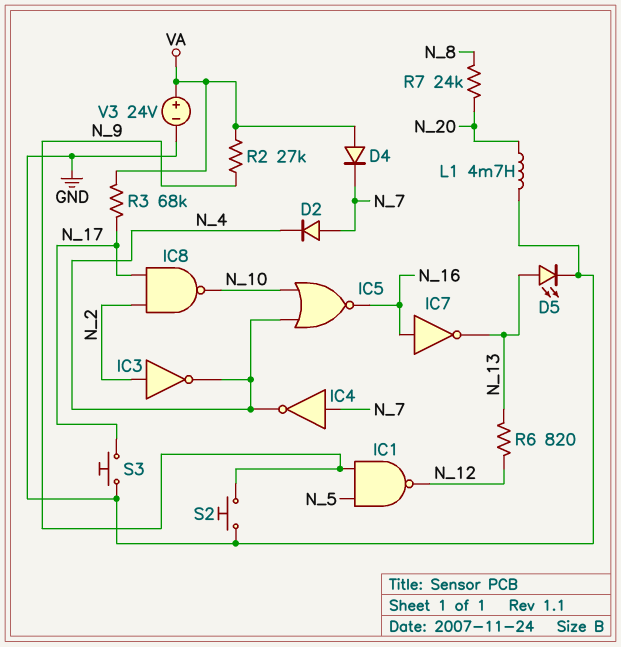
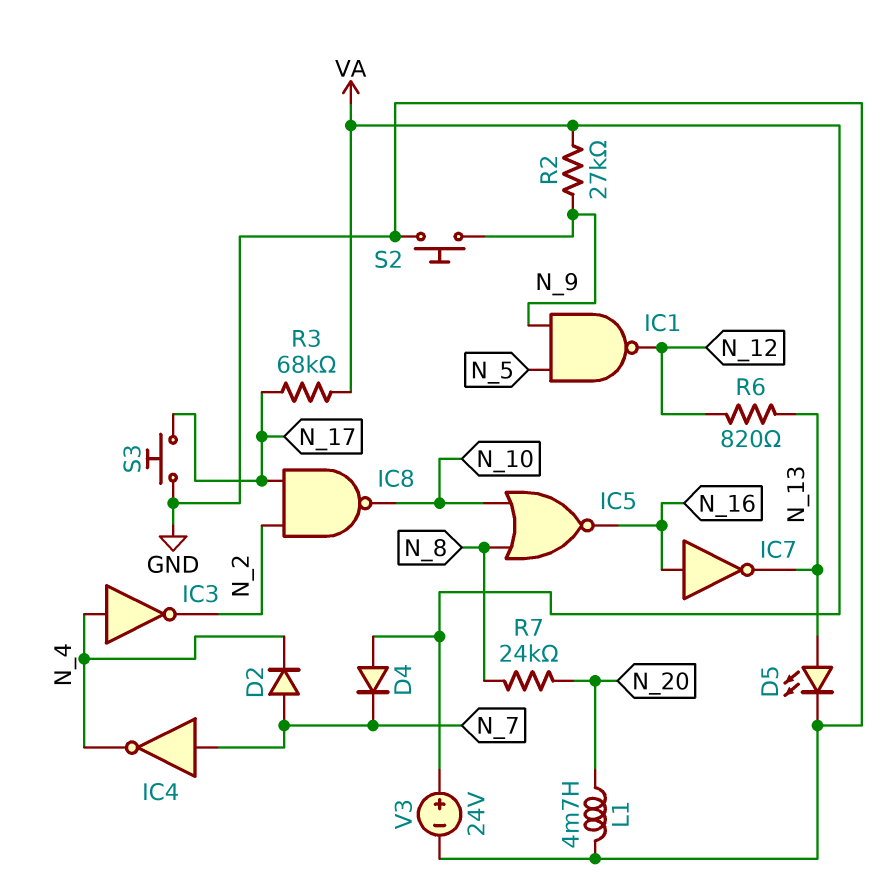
IC3: NOT (in N_2, out N_4) -> NOT (in N_4, out N_2)
IC5: NOR (in N_4, in N_10, out N_16) -> NOR (in N_8, in N_10, out N_16)

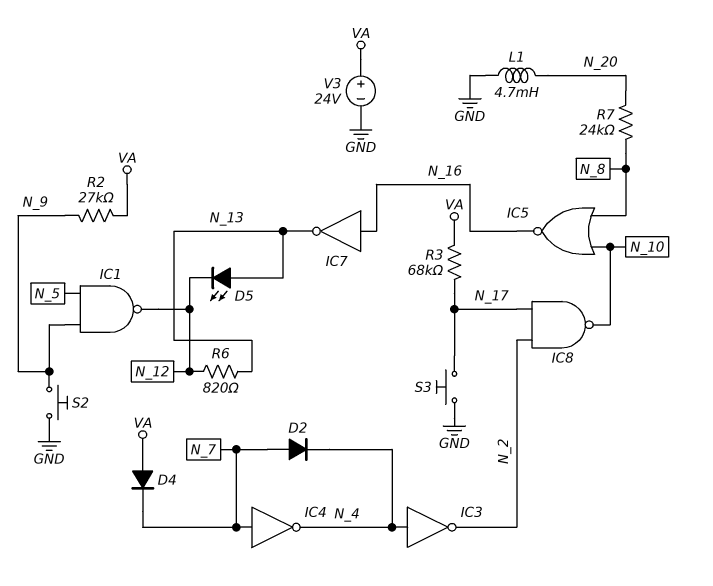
D5: LED (A N_13, K GND) -> LED (A N_13, K N_12)

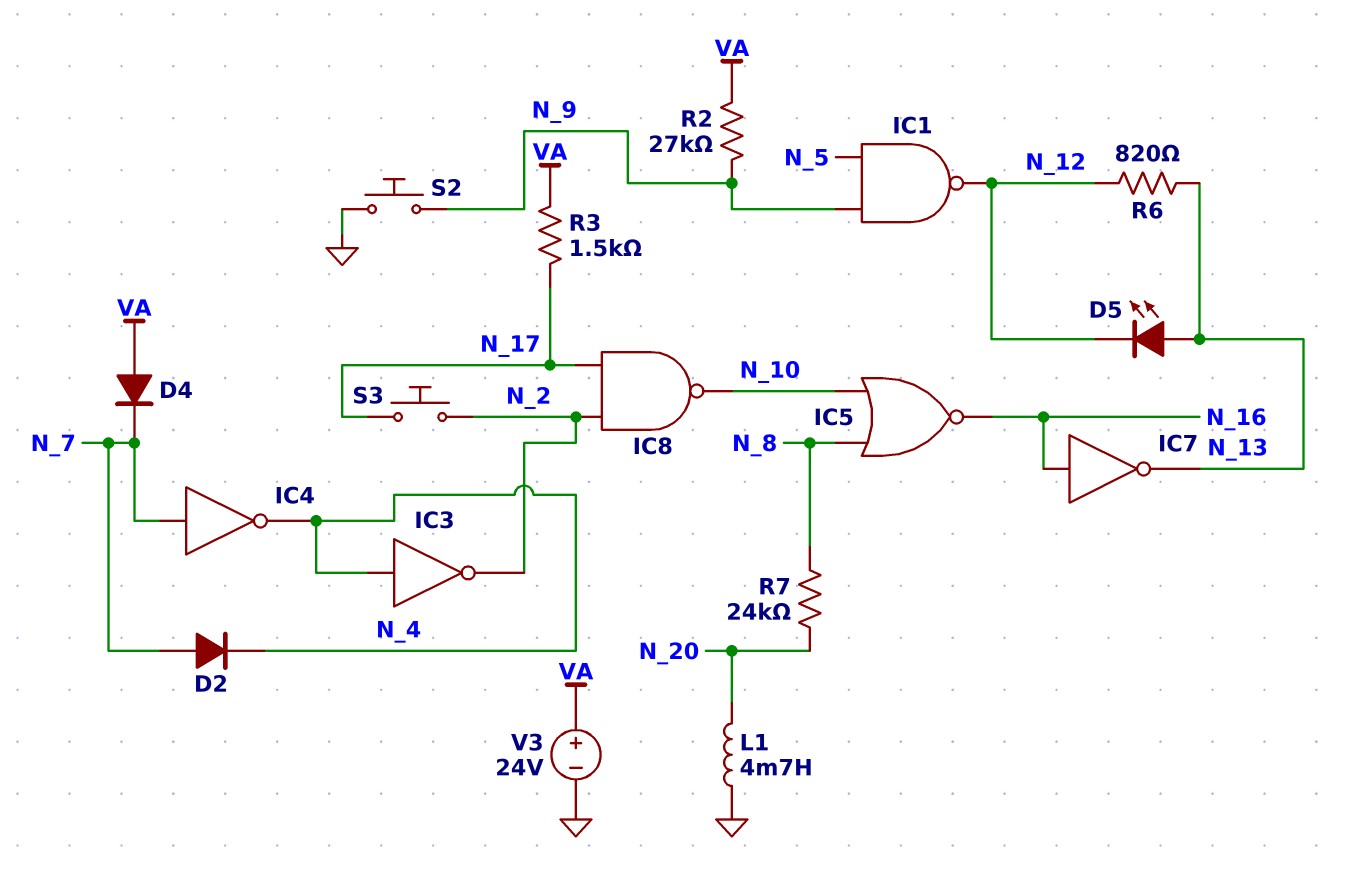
R3: 68k (N_17, VA) -> 1.5k (N_17, VA)
S3: button (GND, N_17) -> button (N_2, N_17)

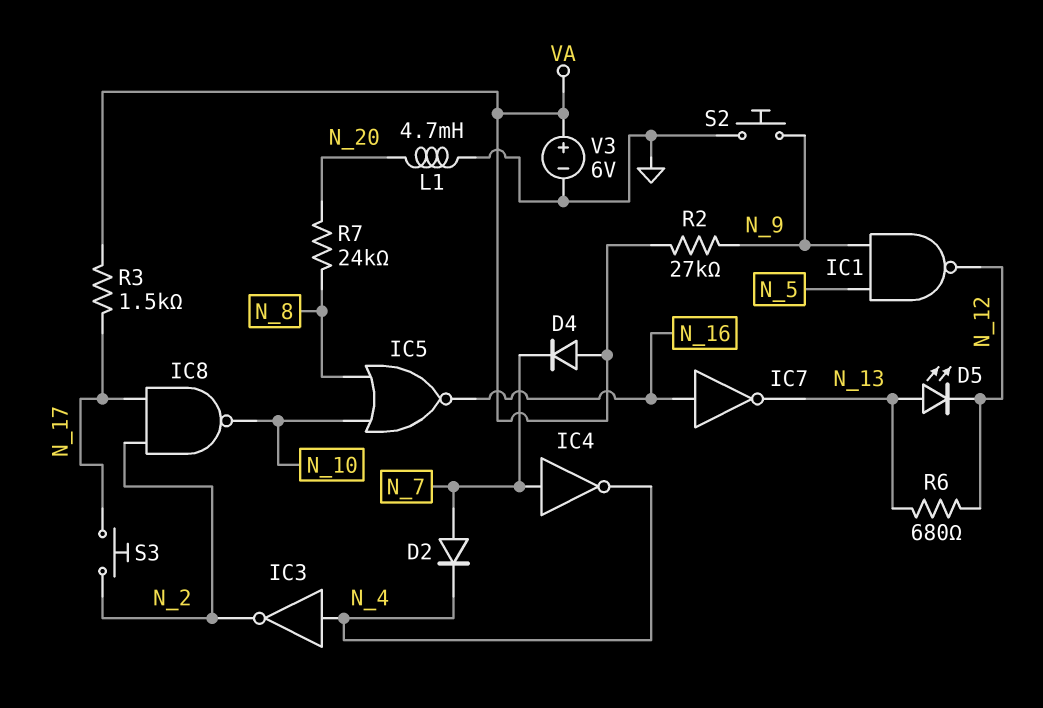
R6: 820 (N_12, N_13) -> 680 (N_12, N_13)
V3: 24V (plus VA, minus GND) -> 6V (plus VA, minus GND)

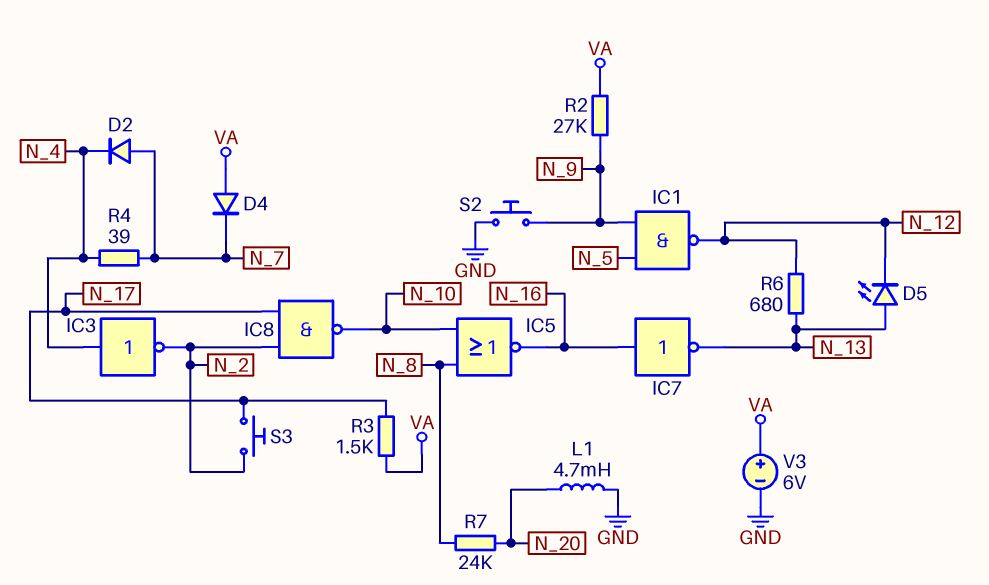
IC4: NOT (in N_7, out N_4) -> none
R4: none -> 39 (N_4, N_7)

